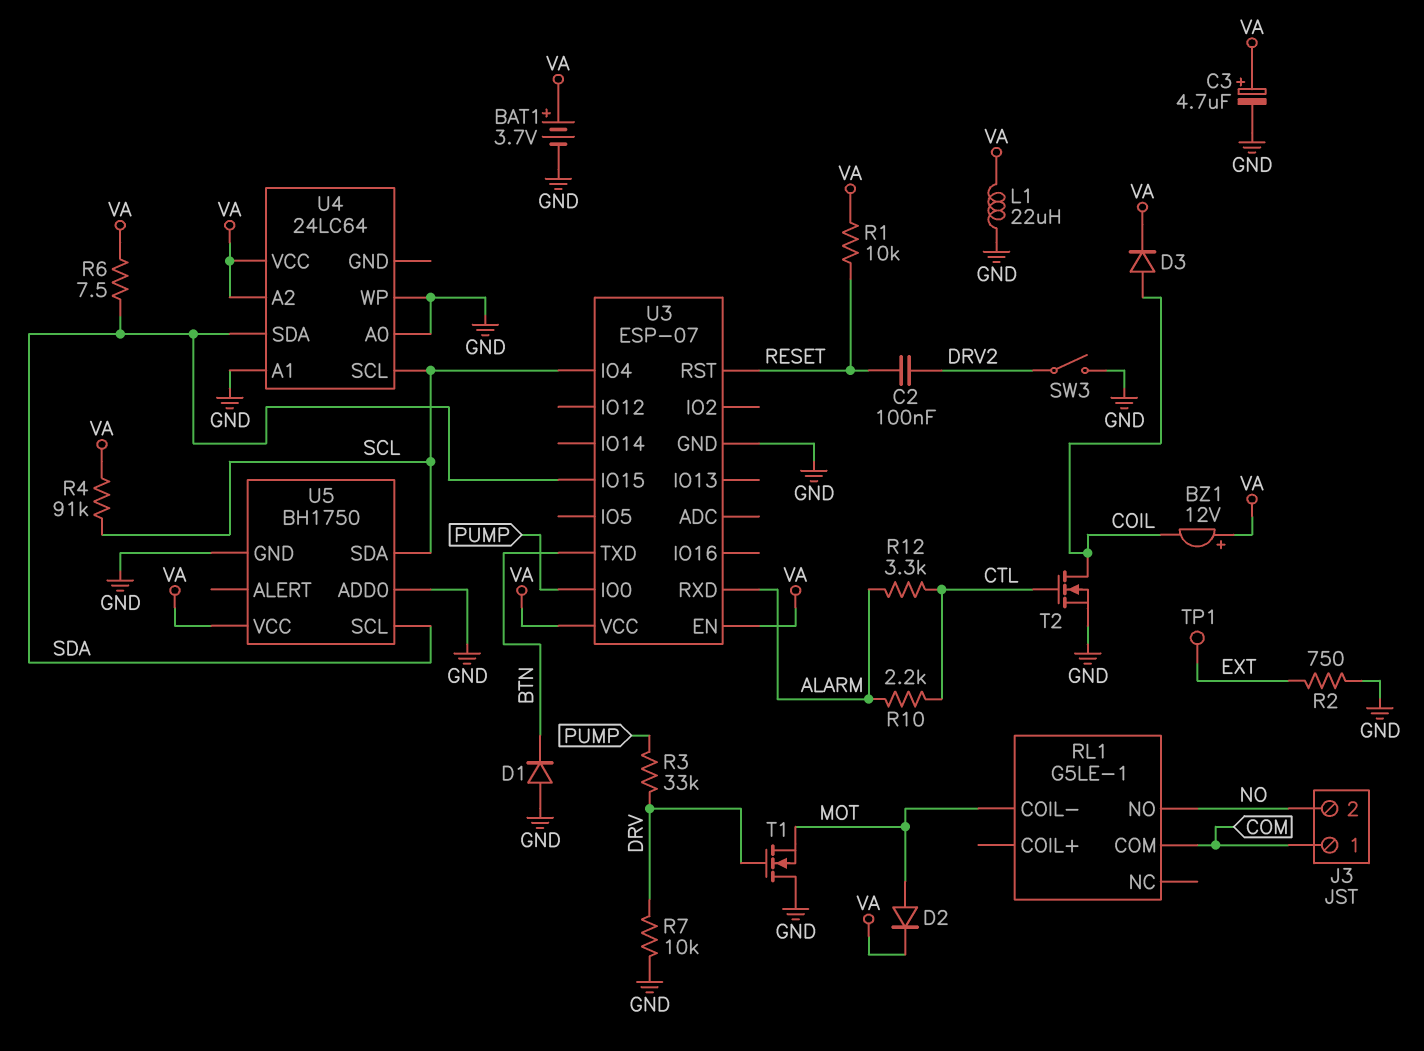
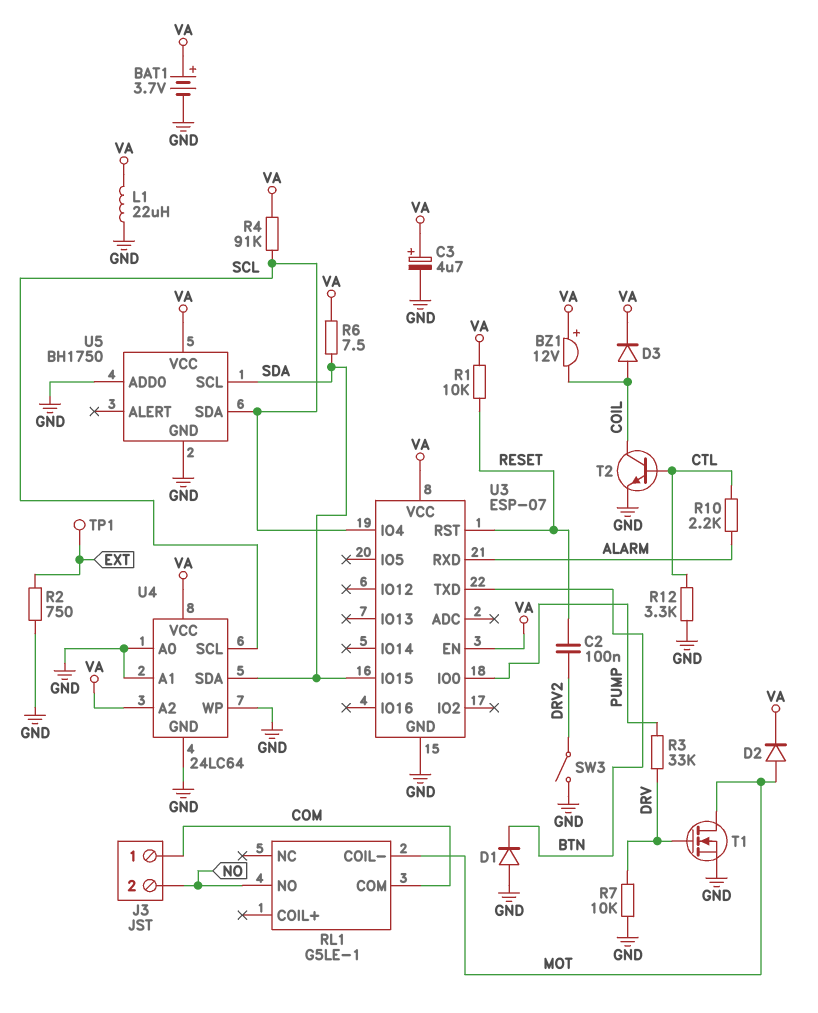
R12: 3.3k (ALARM, CTL) -> 3.3k (CTL, GND)
T1: NMOS (G DRV, D GND, S MOT) -> NMOS (G DRV, D MOT, S GND)
T2: NMOS (G CTL, D COIL, S GND) -> NPN (B CTL, C COIL, E GND)
U4 pin GND: none -> GND

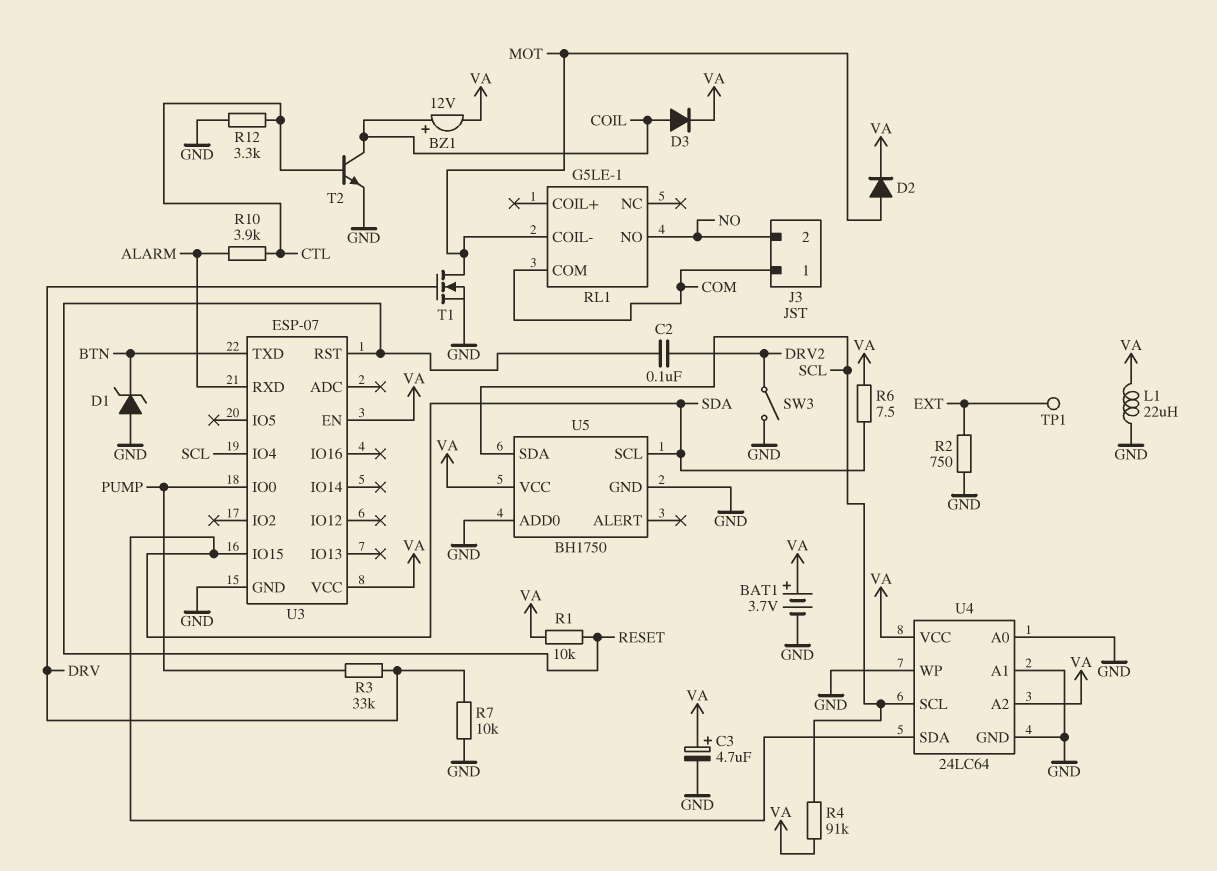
BZ1: buzzer 12V (plus VA, minus COIL) -> buzzer 12V (plus COIL, minus VA)
D1: diode (A GND, K BTN) -> zener (A GND, K BTN)
R10: 2.2k (ALARM, CTL) -> 3.9k (ALARM, CTL)

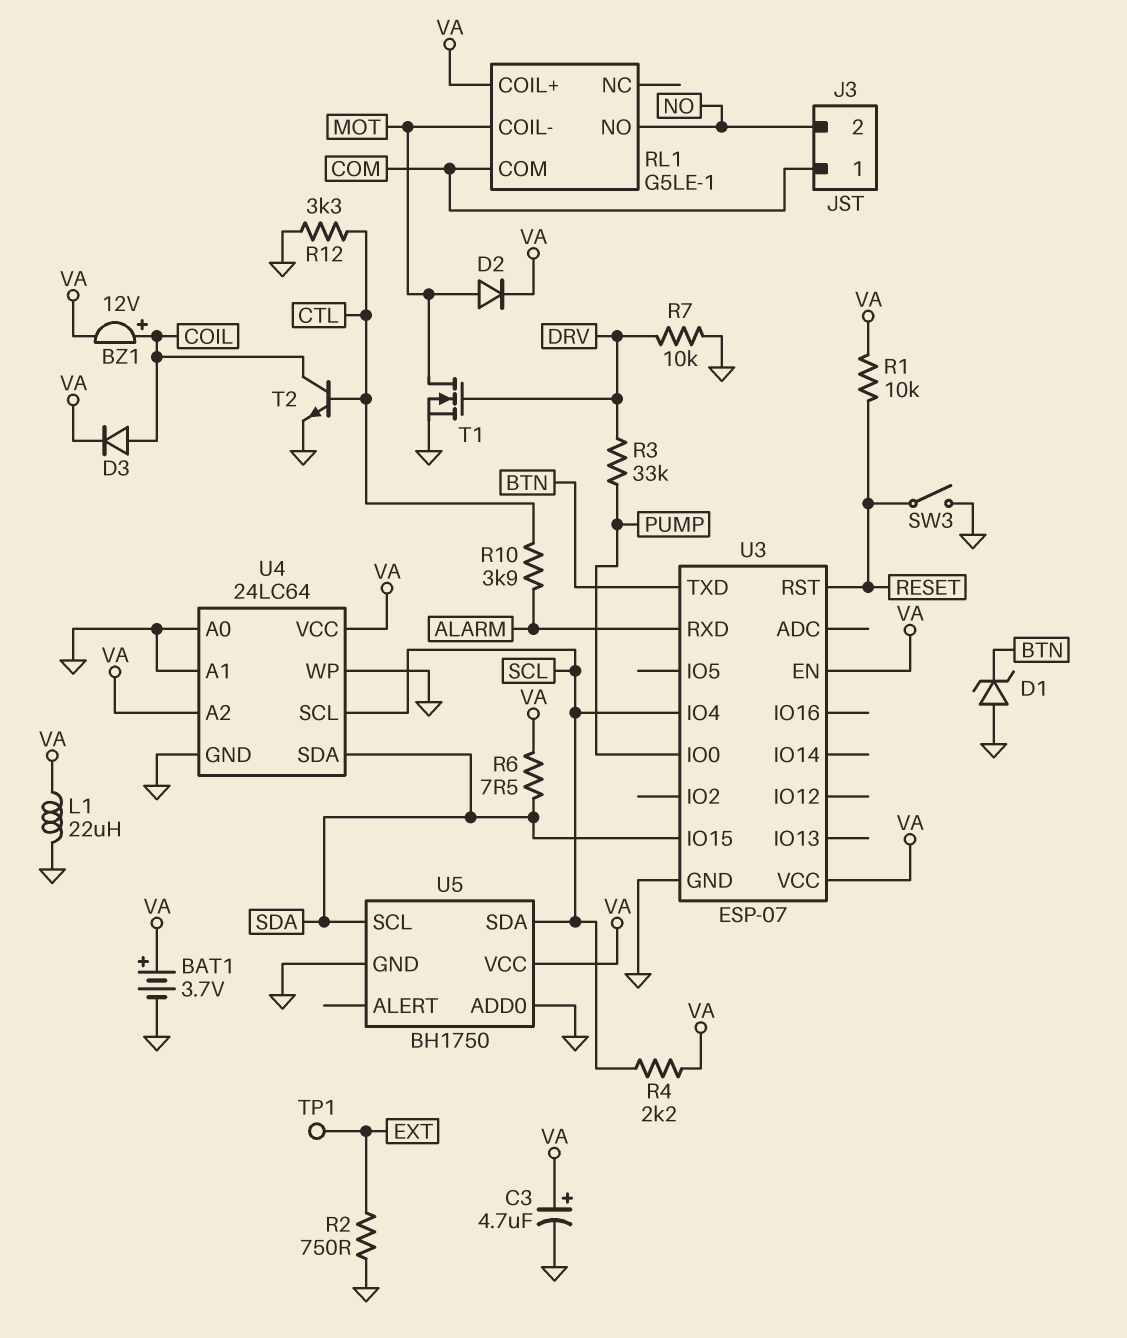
C2: 100nF (DRV2, RESET) -> none
R4: 91k (SCL, VA) -> 2.2k (SCL, VA)
RL1 pin COIL+: none -> VA
SW3: switch (DRV2, GND) -> switch (GND, RESET)

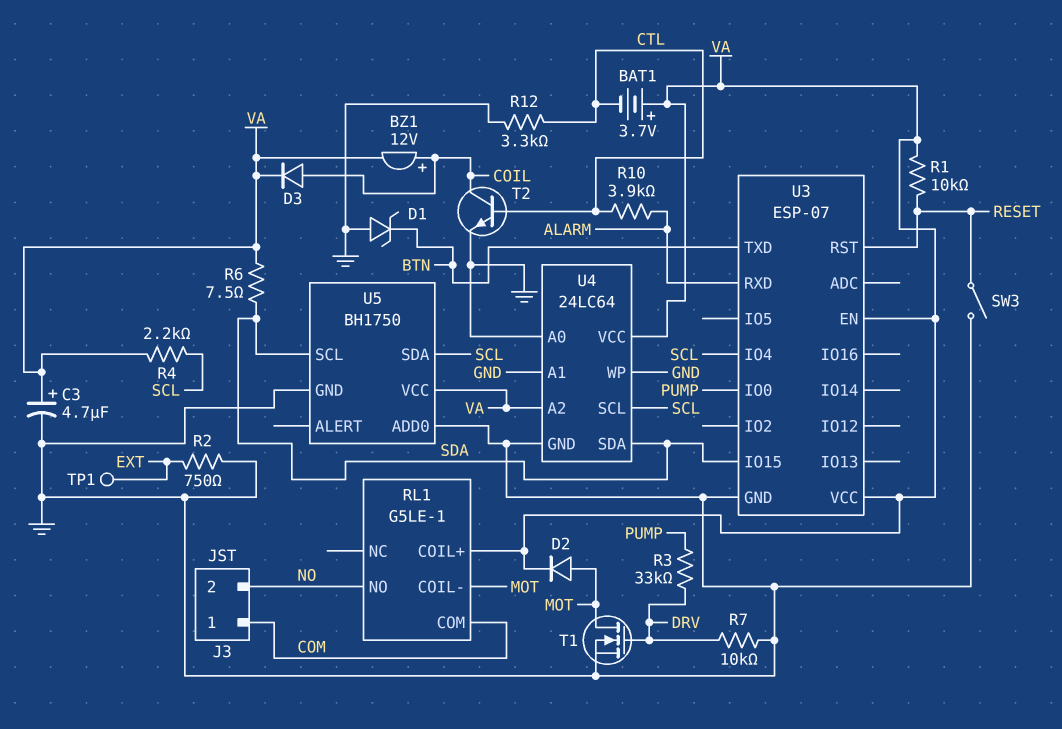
BAT1: 3.7V (plus VA, minus GND) -> 3.7V (plus VA, minus CTL)
L1: 22uH (GND, VA) -> none

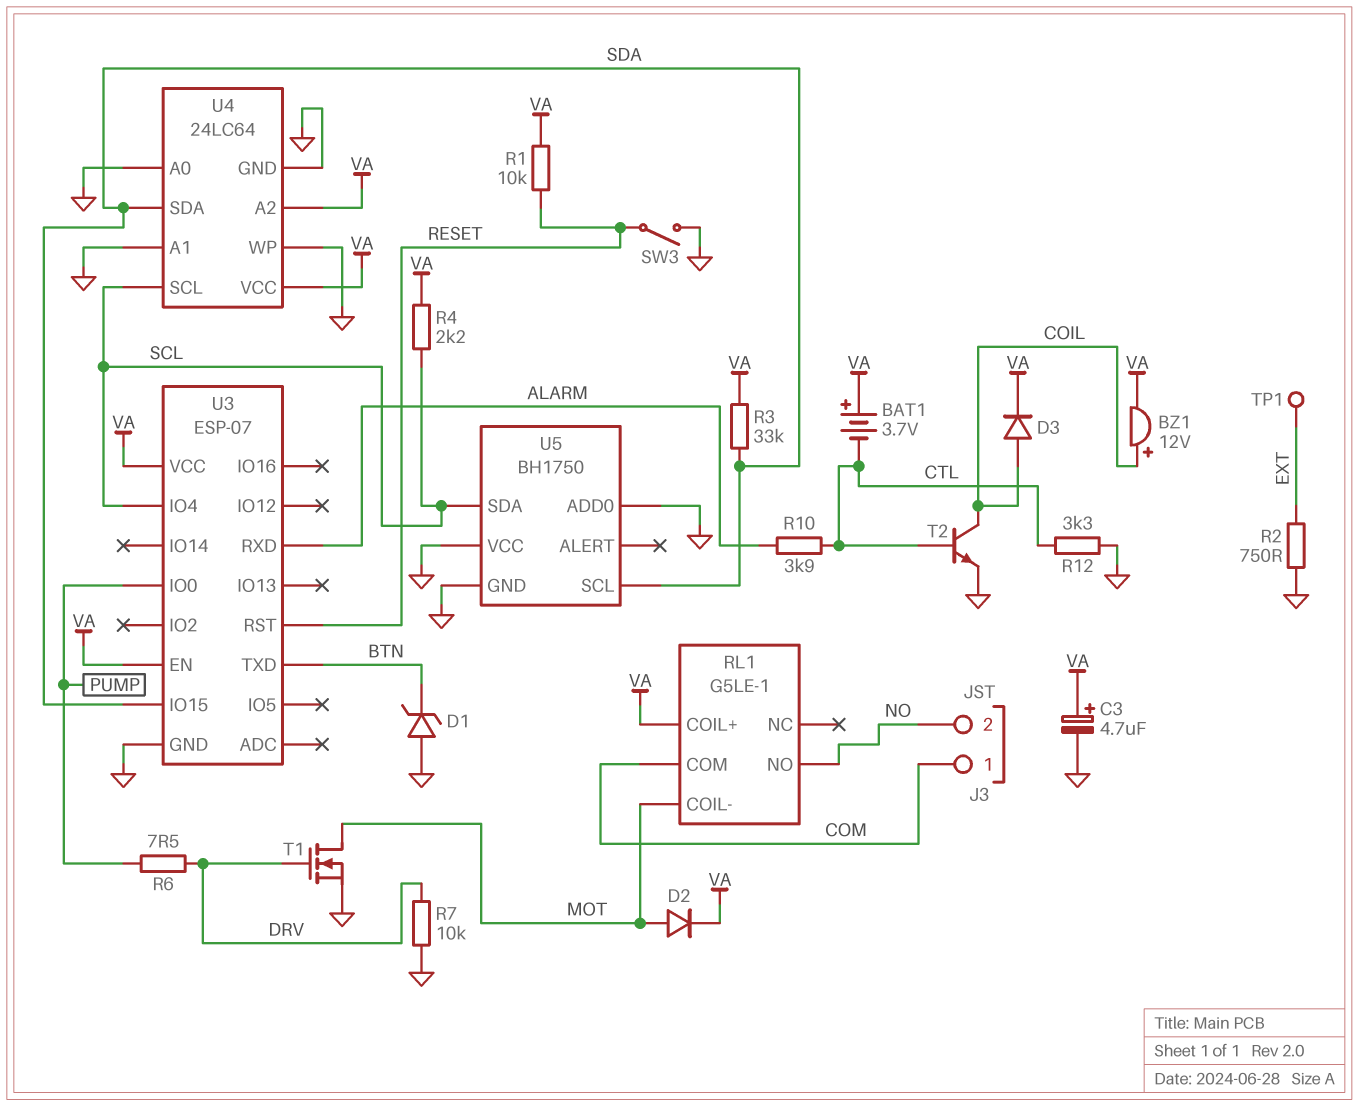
R3: 33k (DRV, PUMP) -> 33k (SDA, VA)
R6: 7.5 (SDA, VA) -> 7.5 (DRV, PUMP)
U5 pin VCC: VA -> GND

